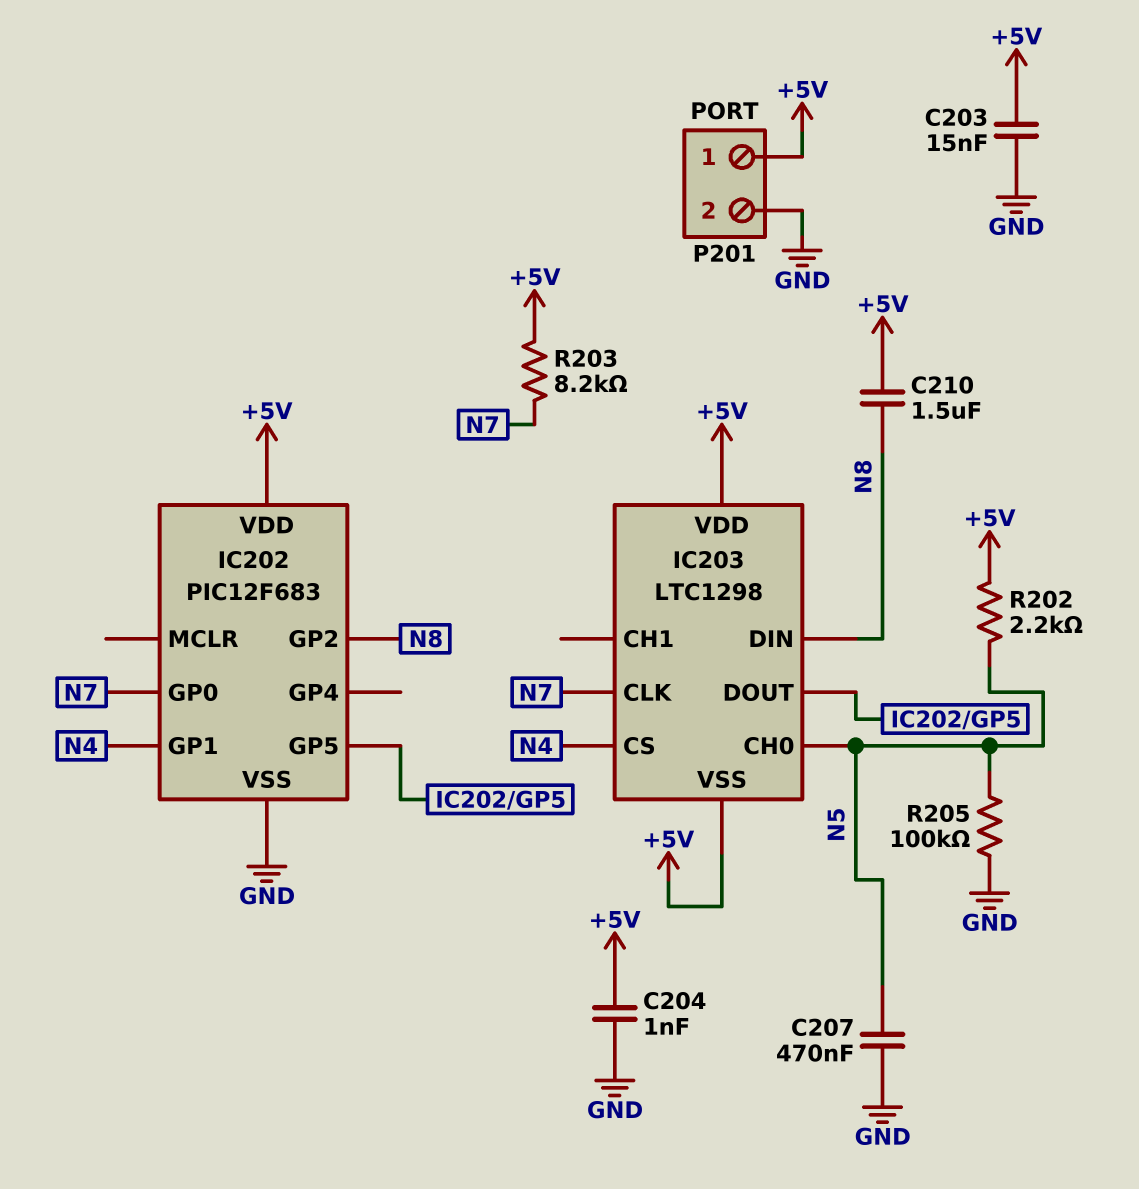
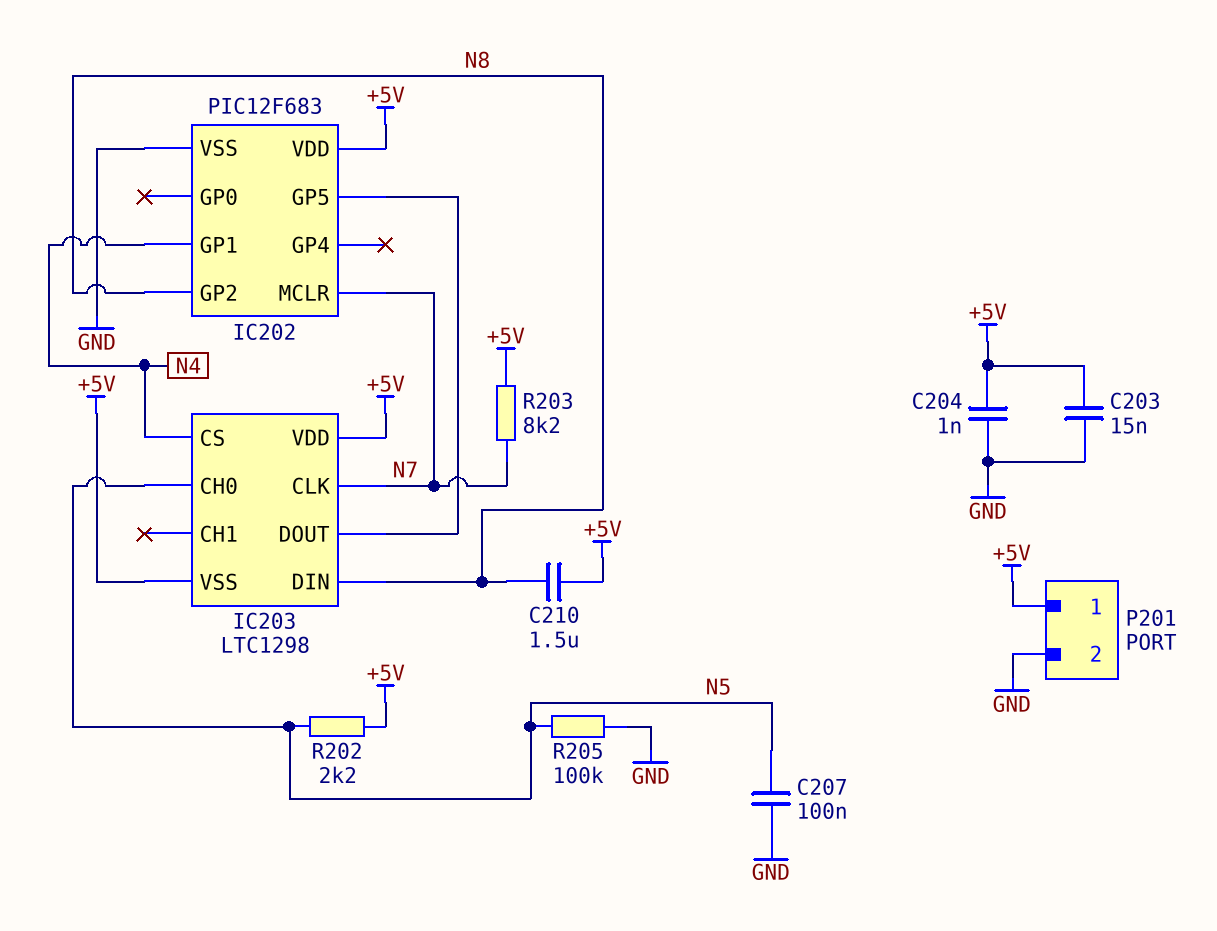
C207: 470nF (GND, N5) -> 100nF (GND, N5)
IC202 pin GP0: N7 -> none
IC202 pin MCLR: none -> N7

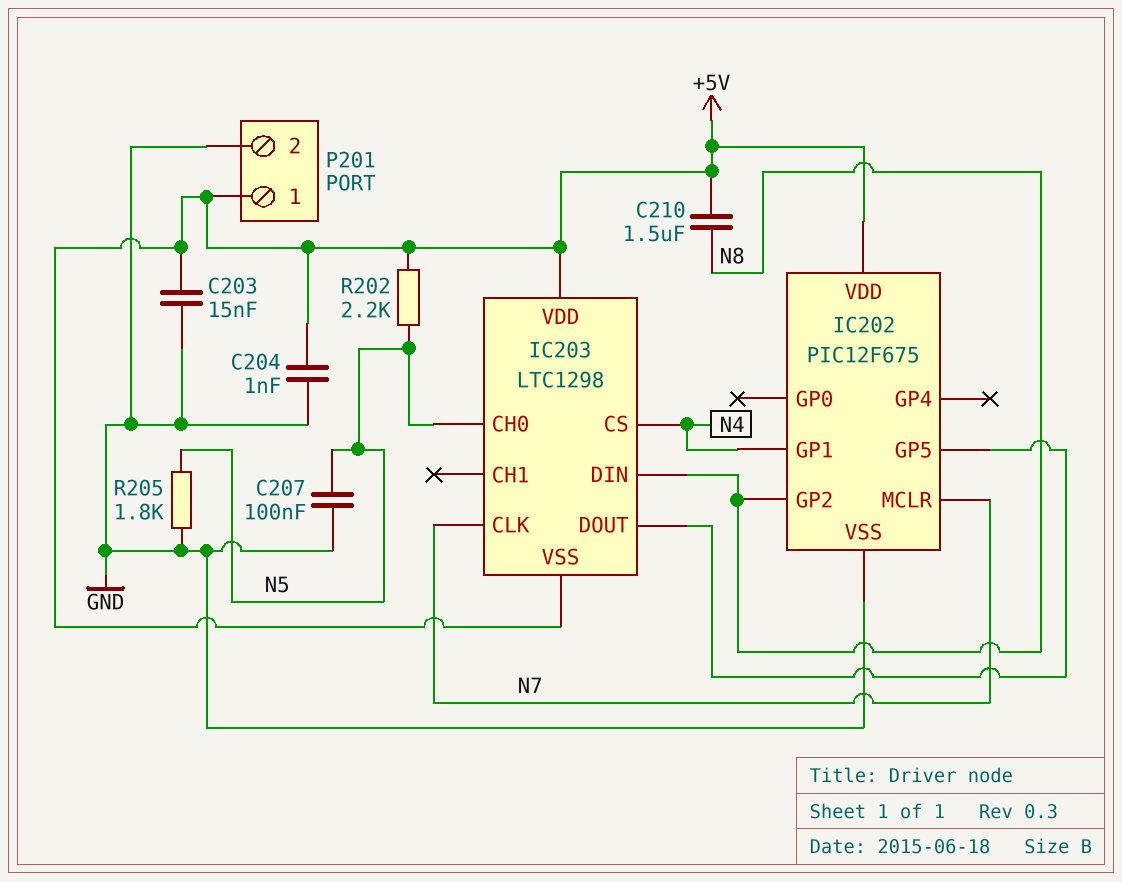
IC202: PIC12F683 -> PIC12F675
R203: 8.2k (+5V, N7) -> none
R205: 100k (GND, N5) -> 1.8k (GND, N5)

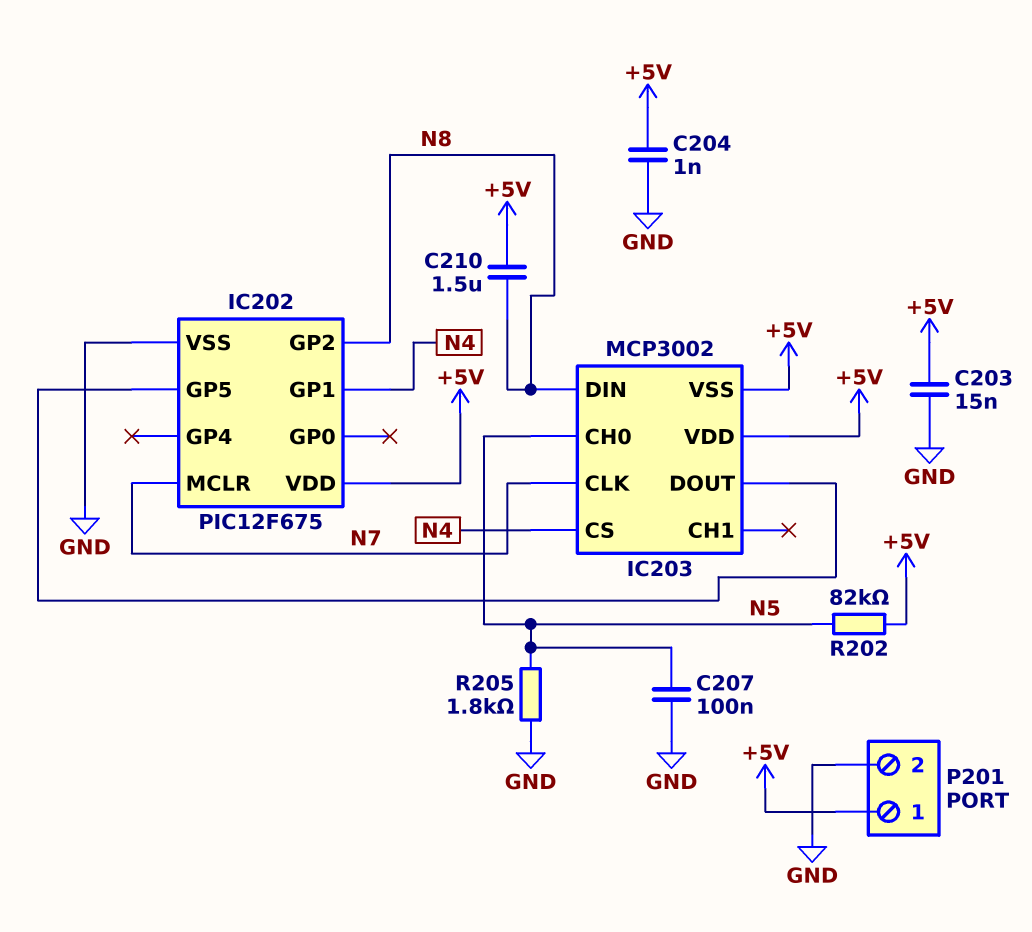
IC203: LTC1298 -> MCP3002
R202: 2.2k (+5V, N5) -> 82k (+5V, N5)

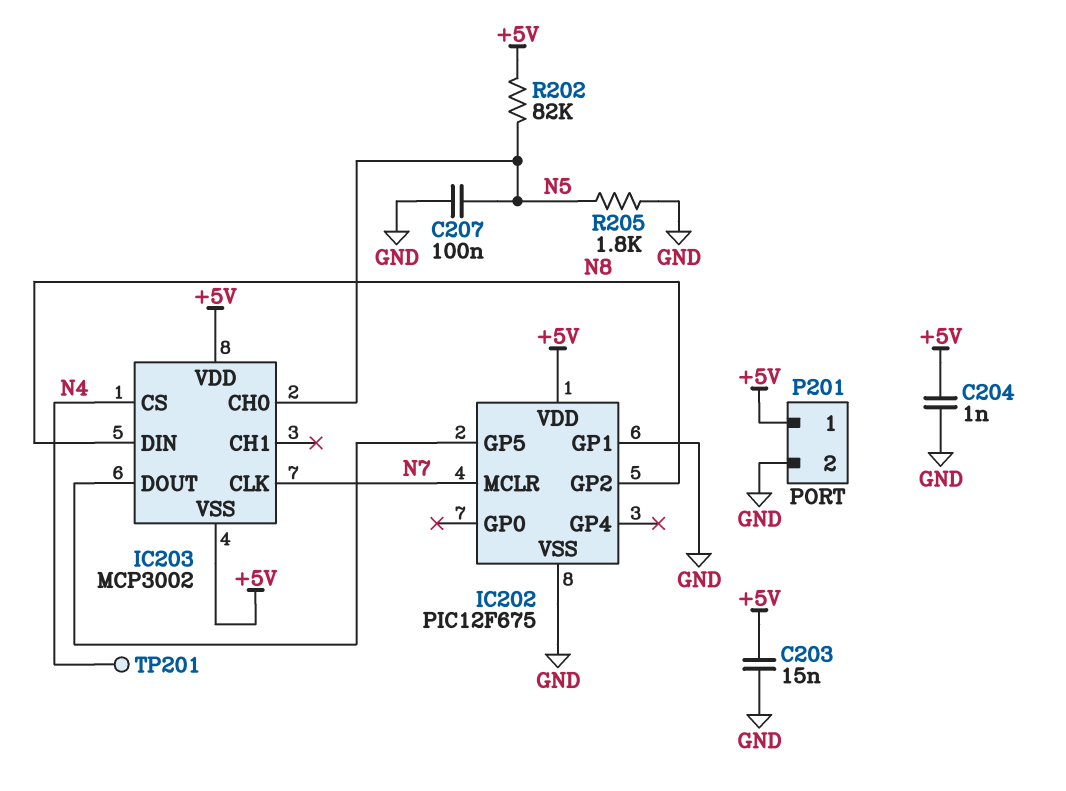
C210: 1.5uF (+5V, N8) -> none
IC202 pin GP1: N4 -> GND
TP201: none -> test point (N4)

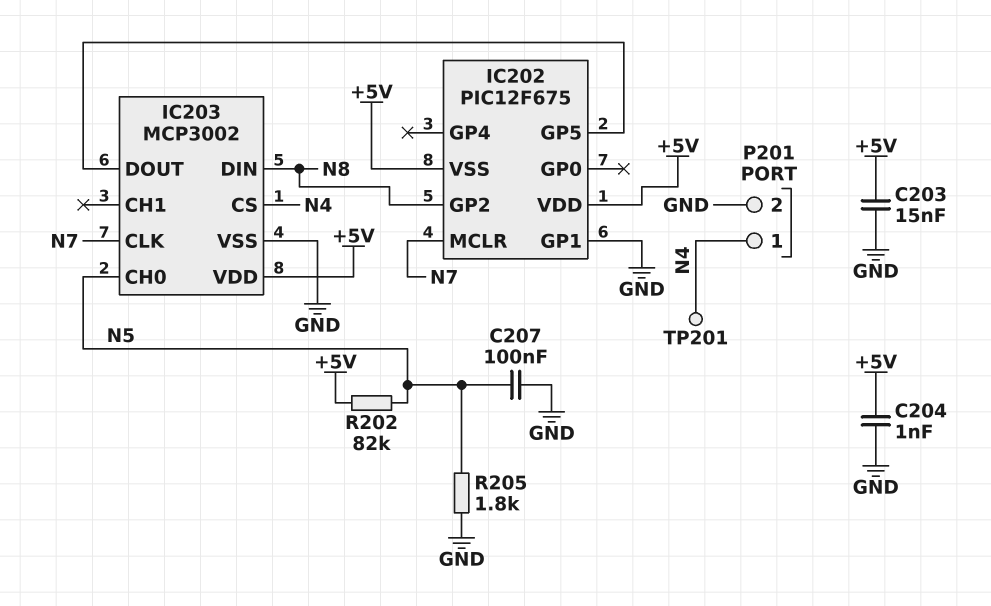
IC202 pin VSS: GND -> +5V
IC203 pin VSS: +5V -> GND
P201 pin 1: +5V -> N4

